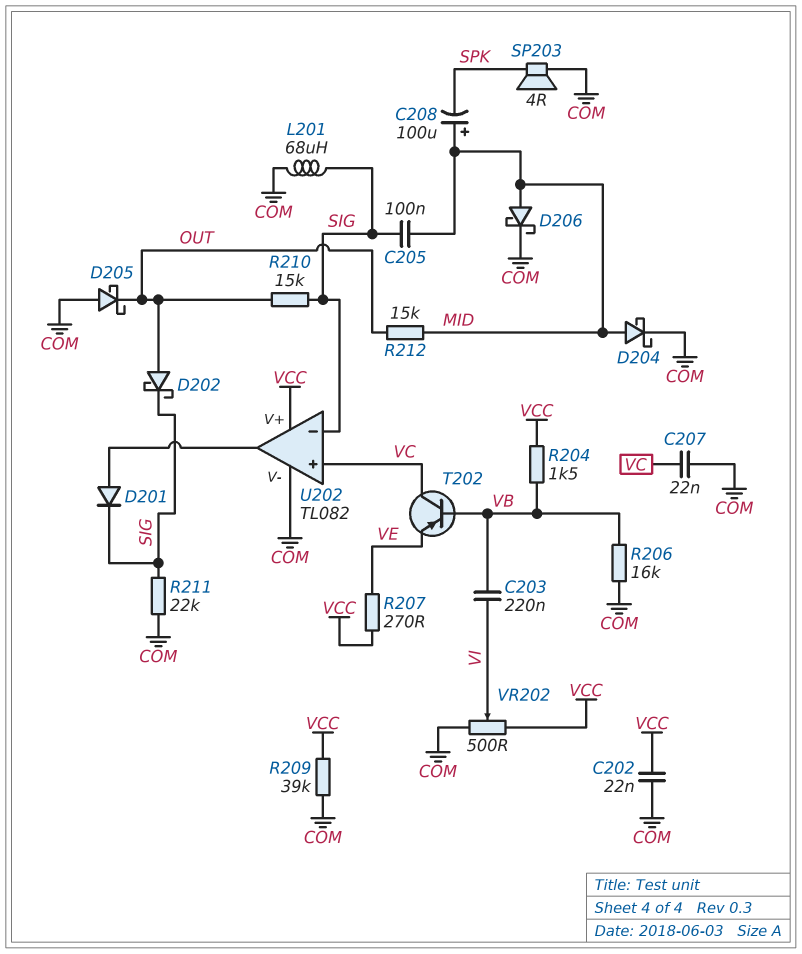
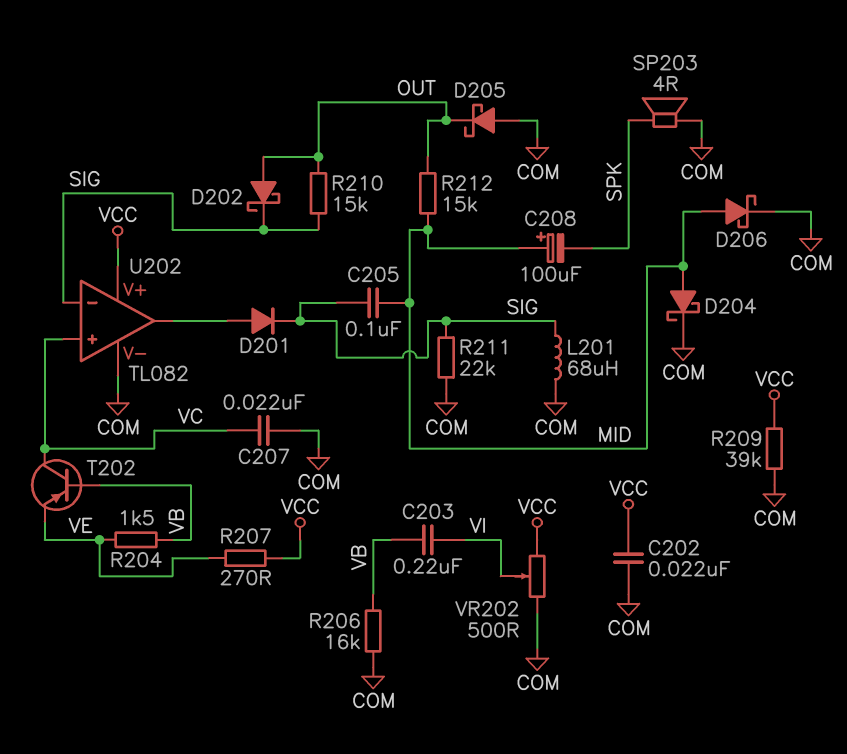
R204: 1.5k (VB, VCC) -> 1.5k (VB, VE)

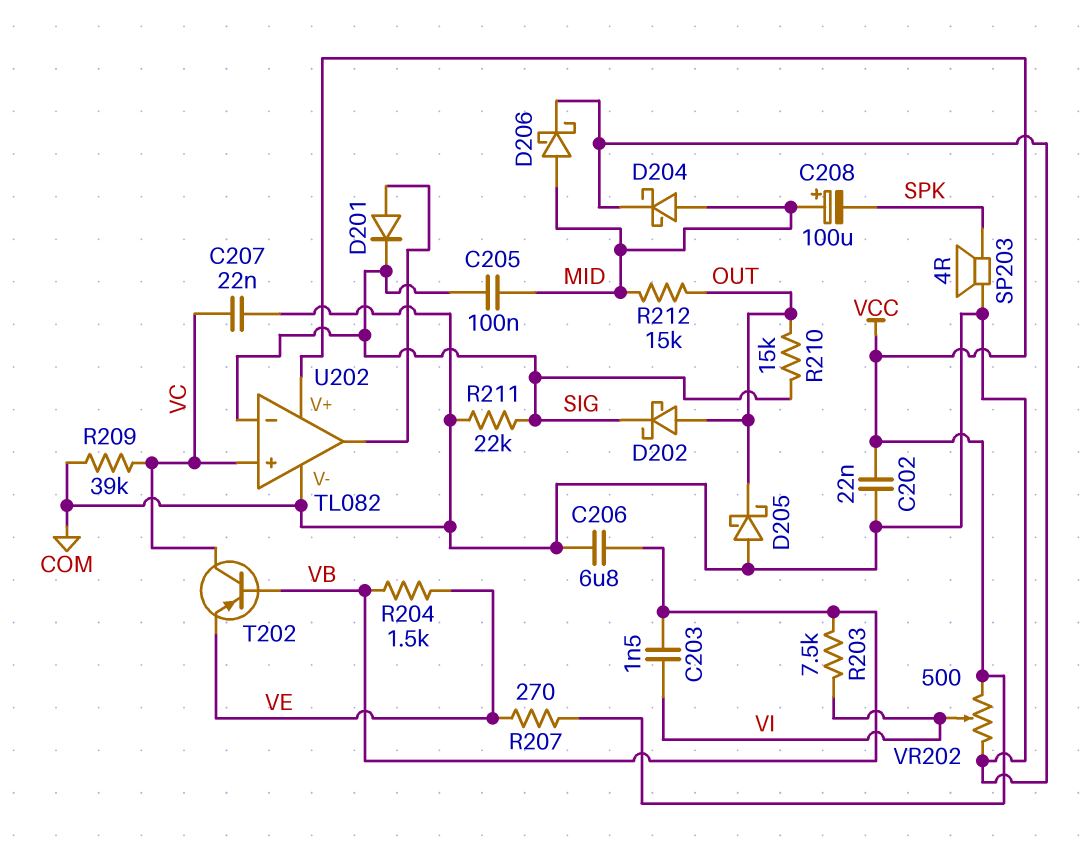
C203: 220nF (VB, VI) -> 1.5nF (VB, VI)
C206: none -> 6.8uF (COM, VB)
L201: 68uH (COM, SIG) -> none
R203: none -> 7.5k (VB, VI)
R206: 16k (COM, VB) -> none
R209: 39k (COM, VCC) -> 39k (COM, VC)

